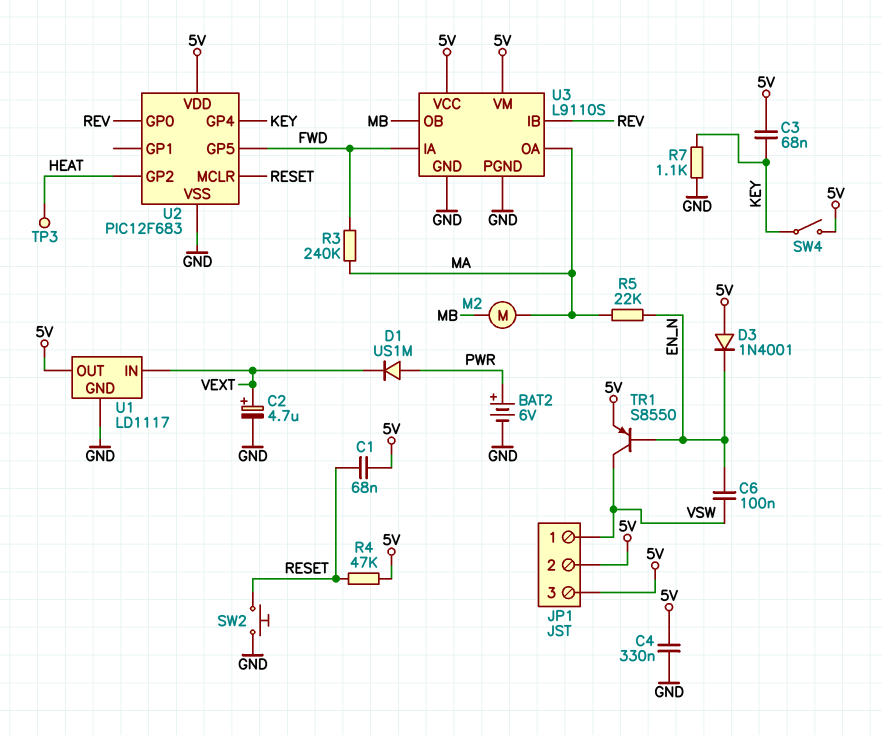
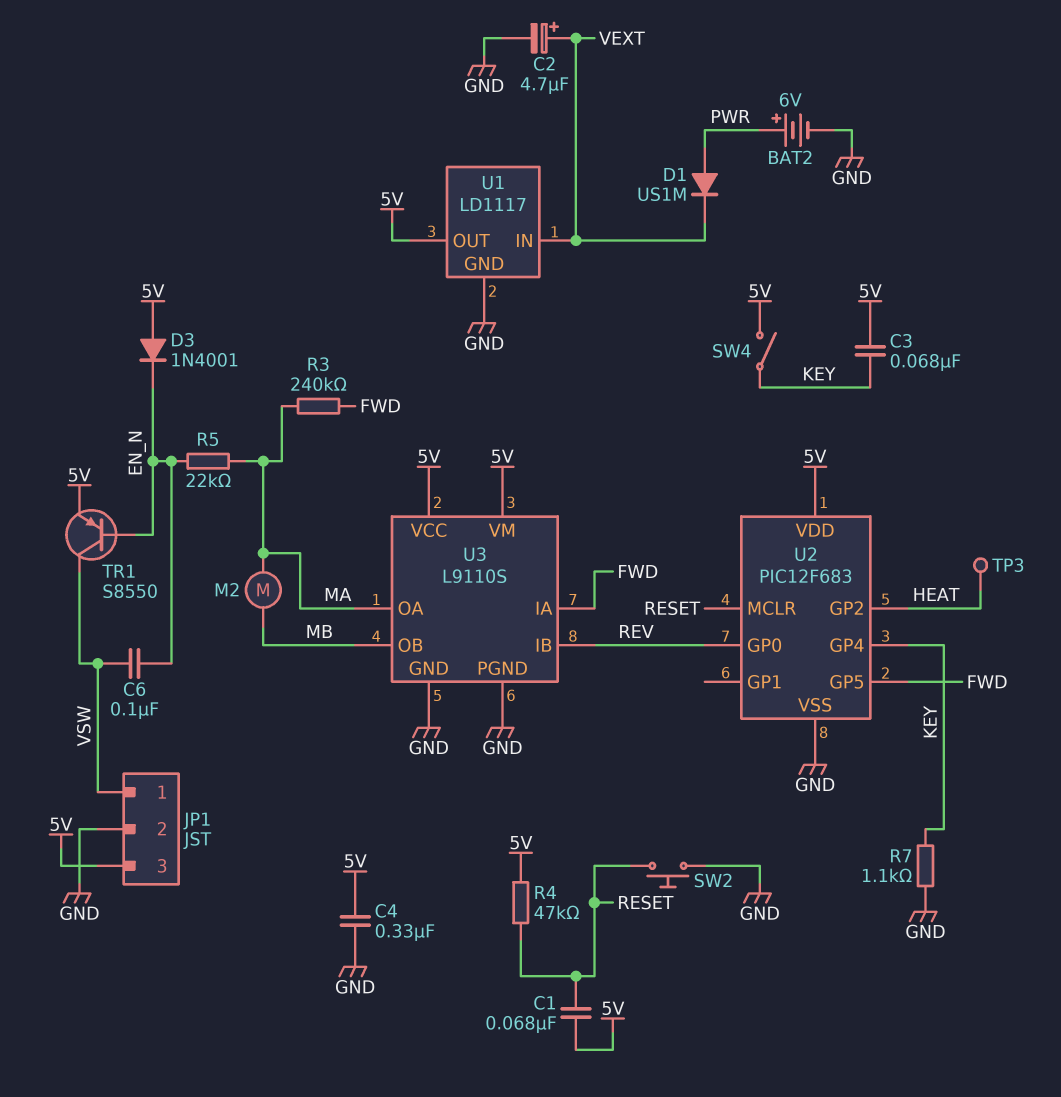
JP1 pin 2: 5V -> GND

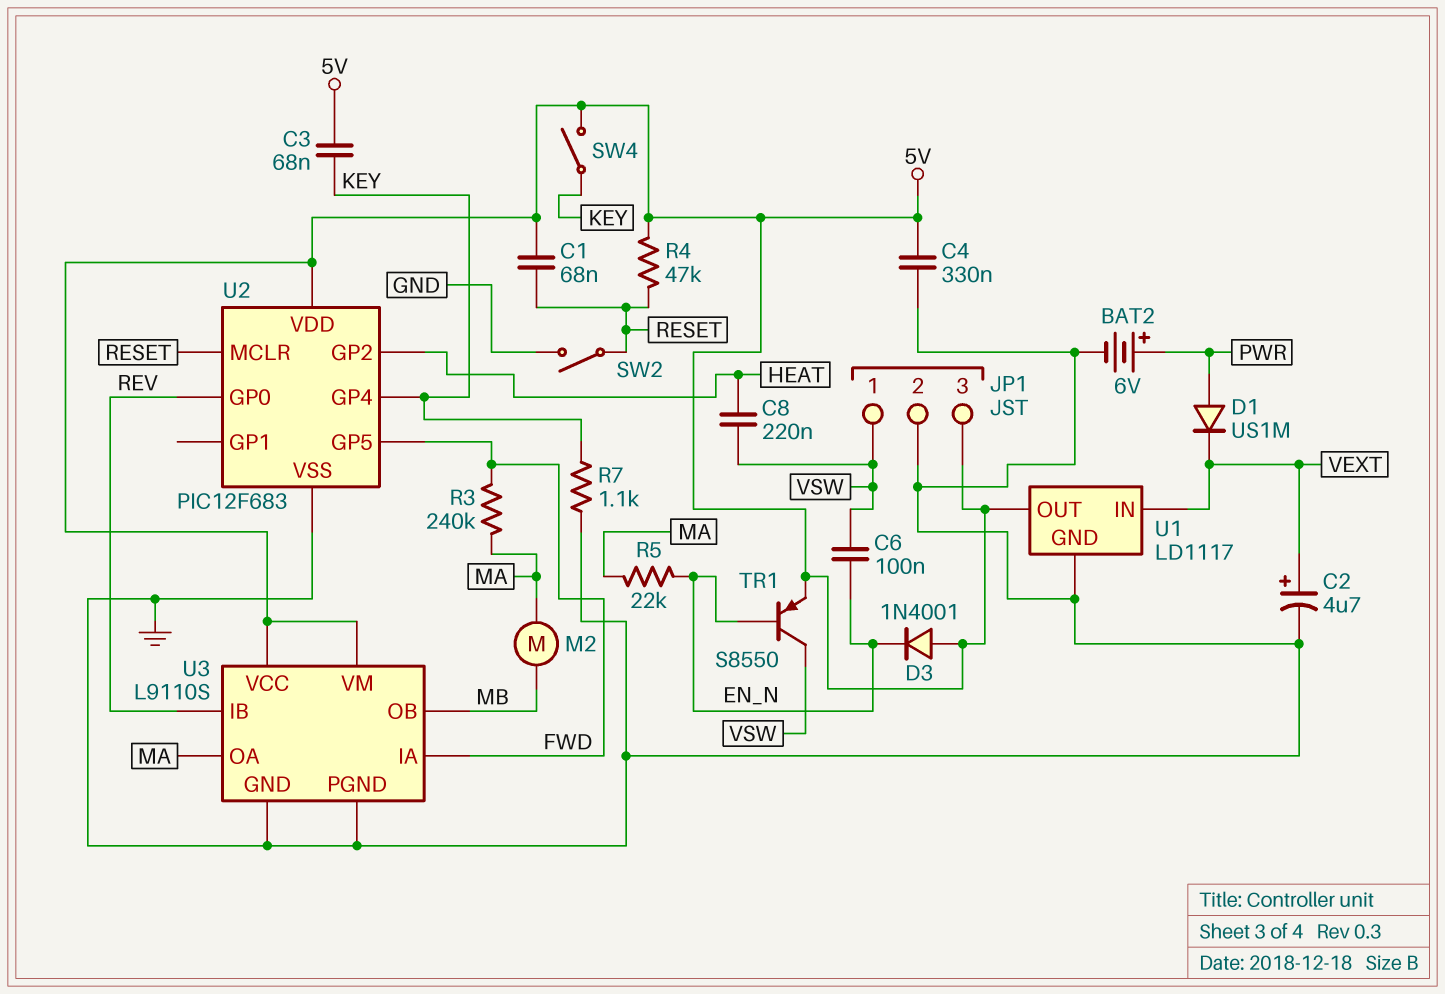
C8: none -> 220nF (HEAT, VSW)
SW2: button (GND, RESET) -> switch (GND, RESET)
TP3: test point (HEAT) -> none

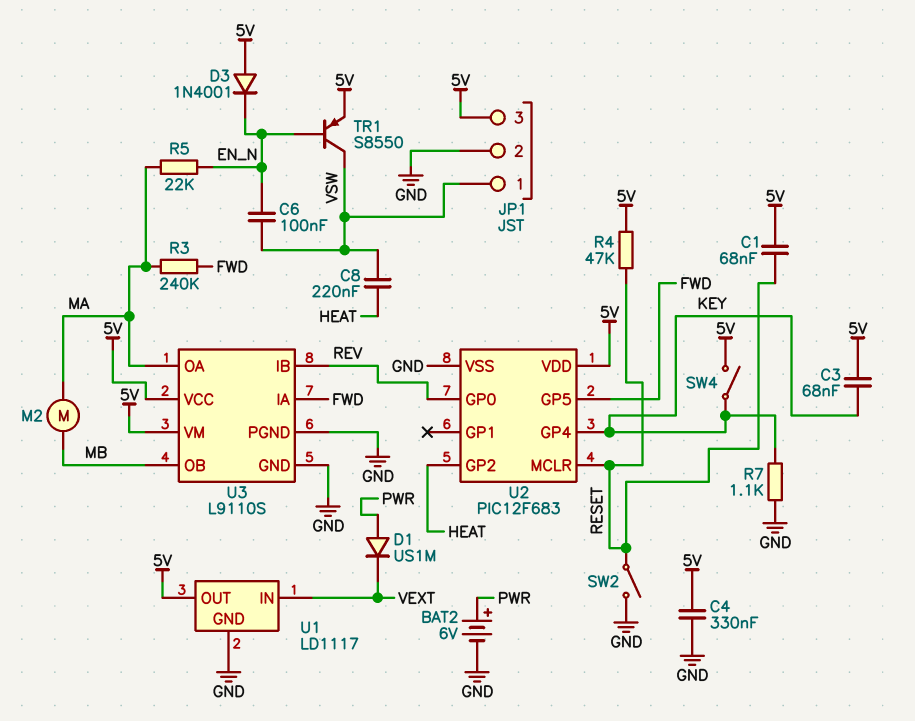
C2: 4.7uF (plus VEXT, minus GND) -> none

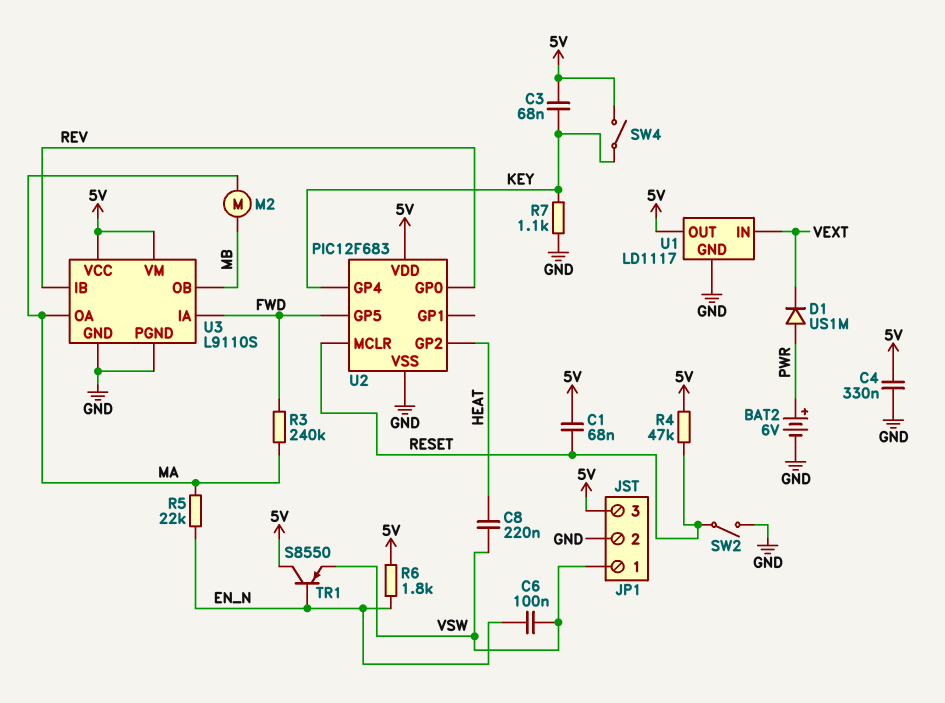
D3: diode 1N4001 (A 5V, K EN_N) -> none
R6: none -> 1.8k (5V, EN_N)
TR1: PNP S8550 (B EN_N, C VSW, E 5V) -> PNP S8550 (B EN_N, C 5V, E VSW)

